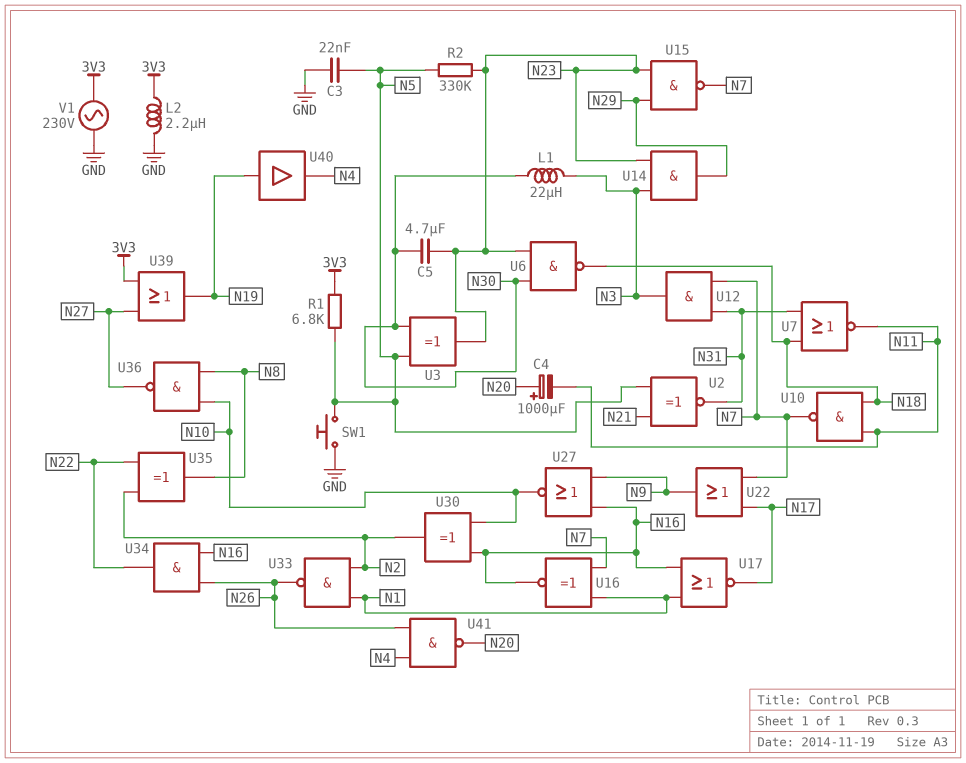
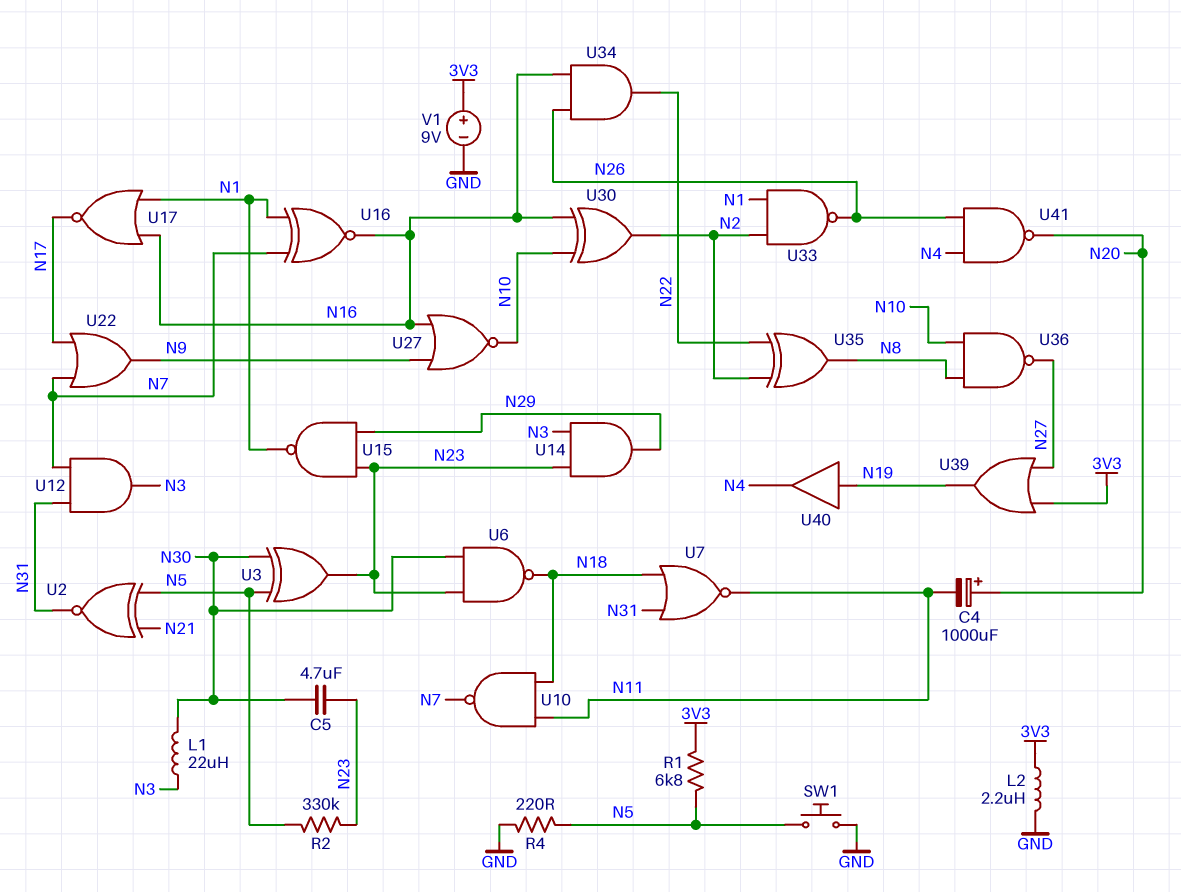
C3: 22nF (GND, N5) -> none
R4: none -> 220 (GND, N5)
U15: NAND (in N23, in N29, out N7) -> NAND (in N23, in N29, out N1)
V1: AC 230V (3V3, GND) -> 9V (plus 3V3, minus GND)

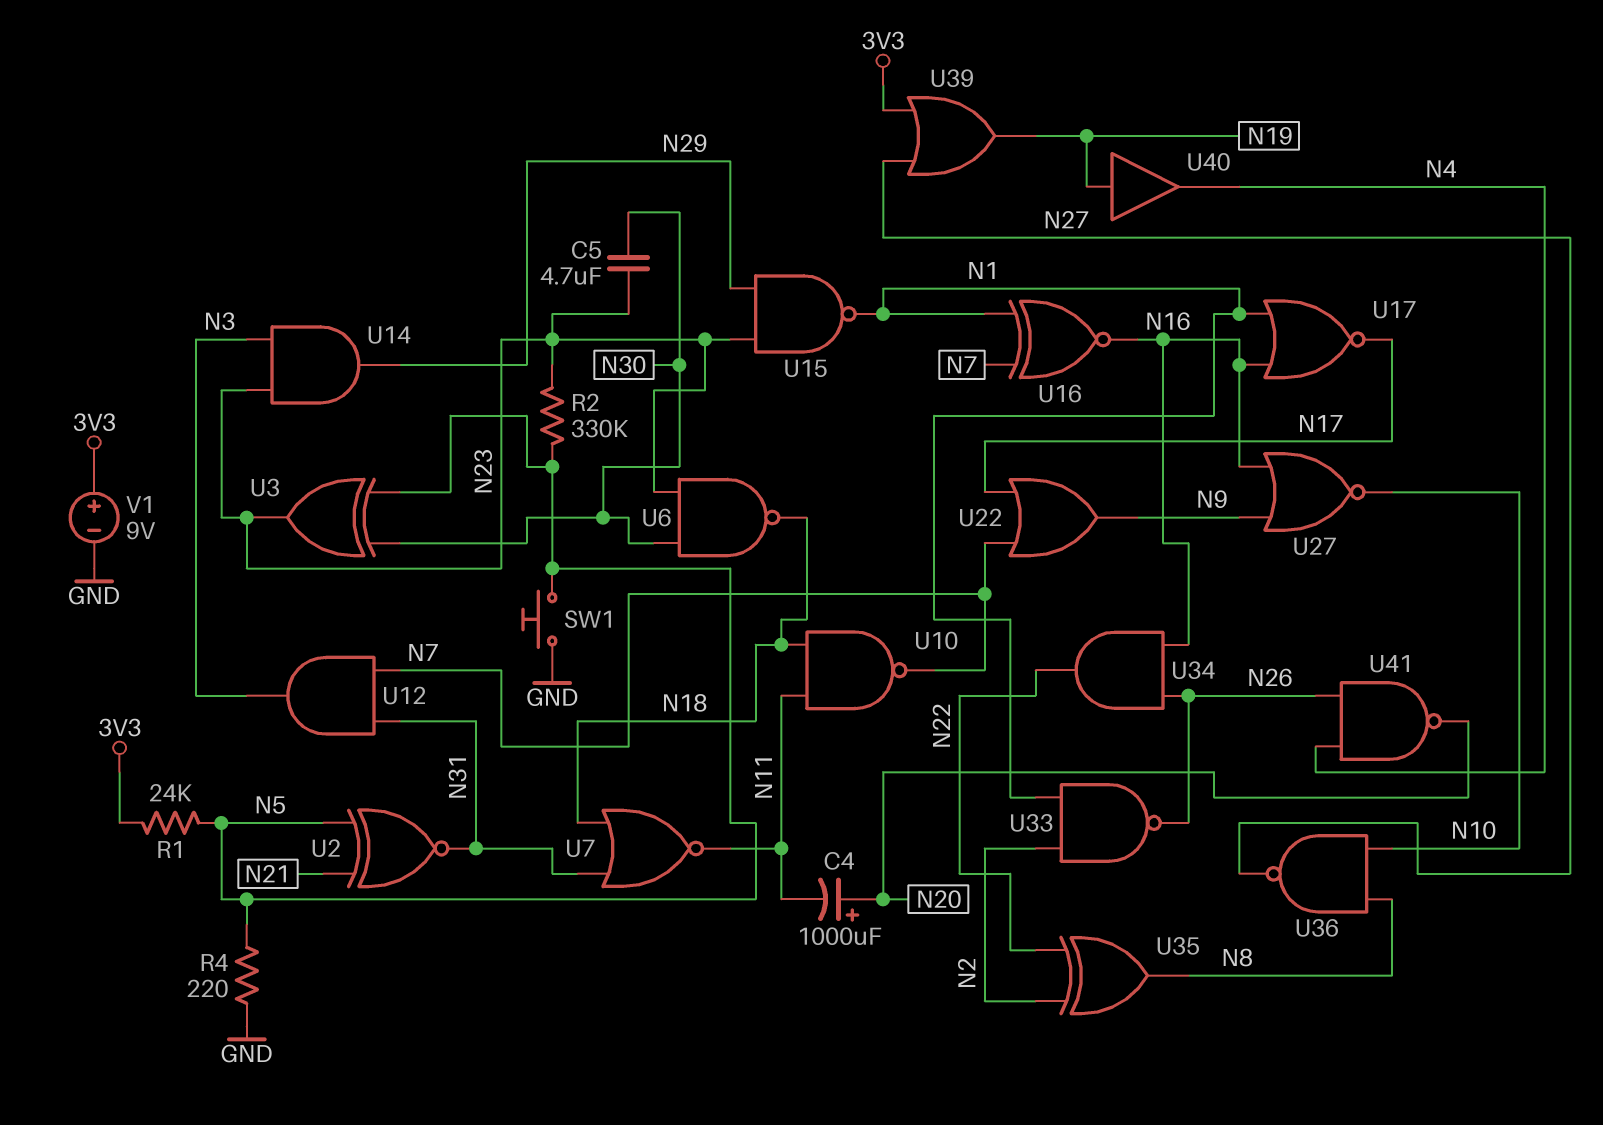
L1: 22uH (N3, N30) -> none
L2: 2.2uH (3V3, GND) -> none
R1: 6.8k (3V3, N5) -> 24k (3V3, N5)
U30: XOR (in N10, in N16, out N2) -> none

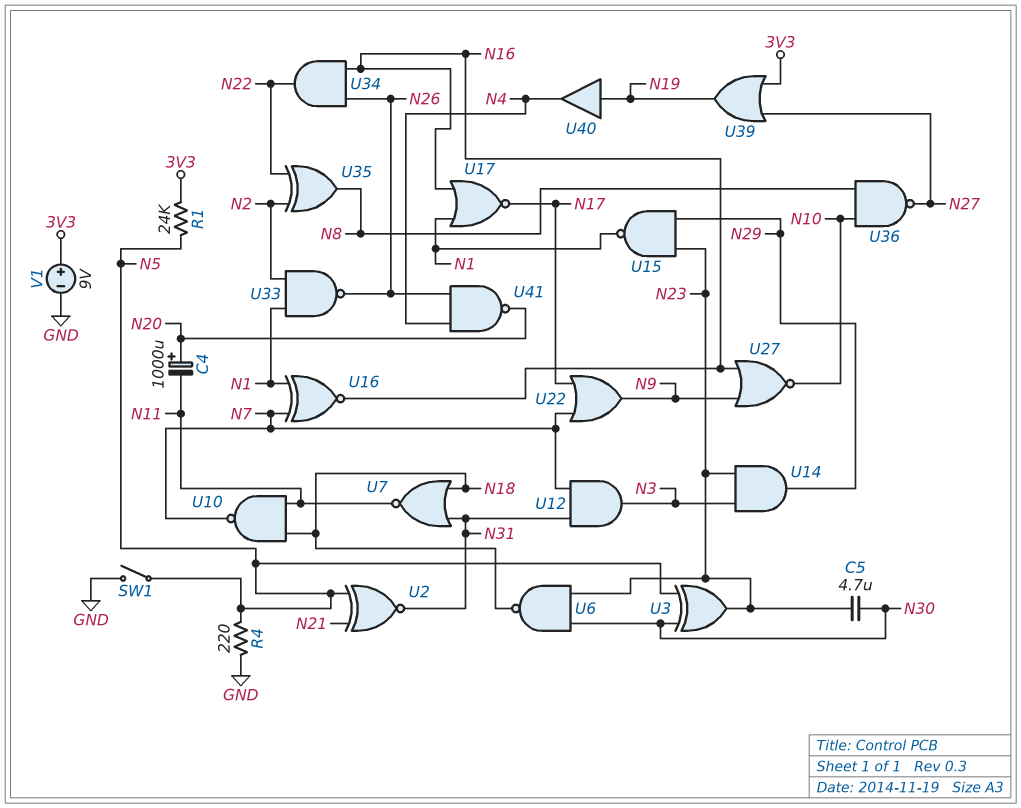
R2: 330k (N5, N23) -> none
SW1: button (GND, N5) -> switch (GND, N5)

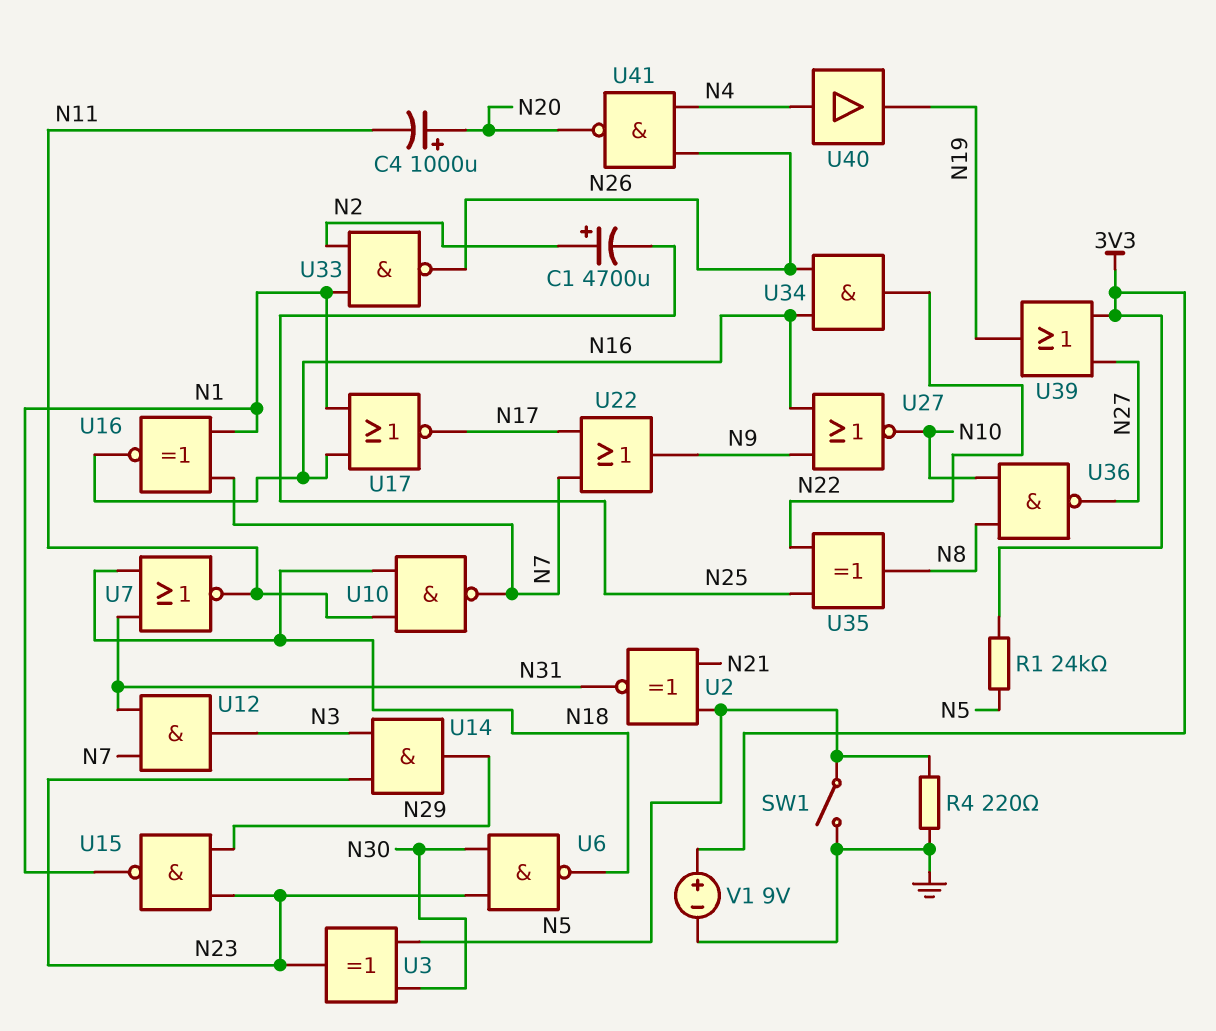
C1: none -> 4700uF (plus N2, minus N25)
C5: 4.7uF (N23, N30) -> none
U35: XOR (in N2, in N22, out N8) -> XOR (in N22, in N25, out N8)
U40: buffer (in N19, out N4) -> buffer (in N4, out N19)

